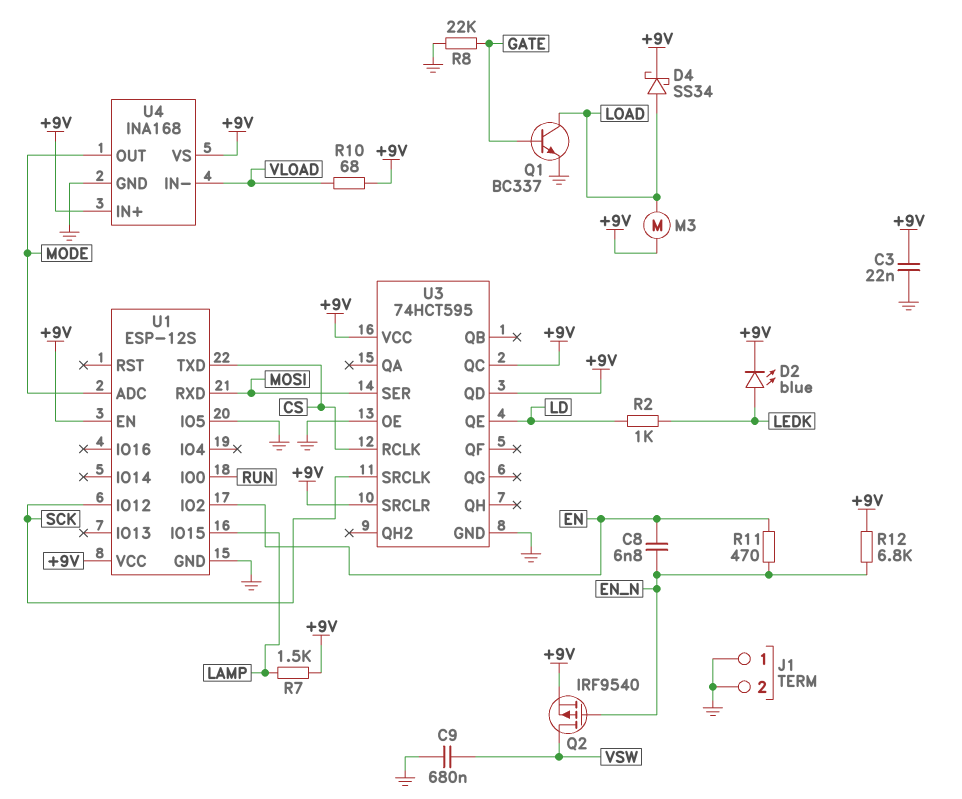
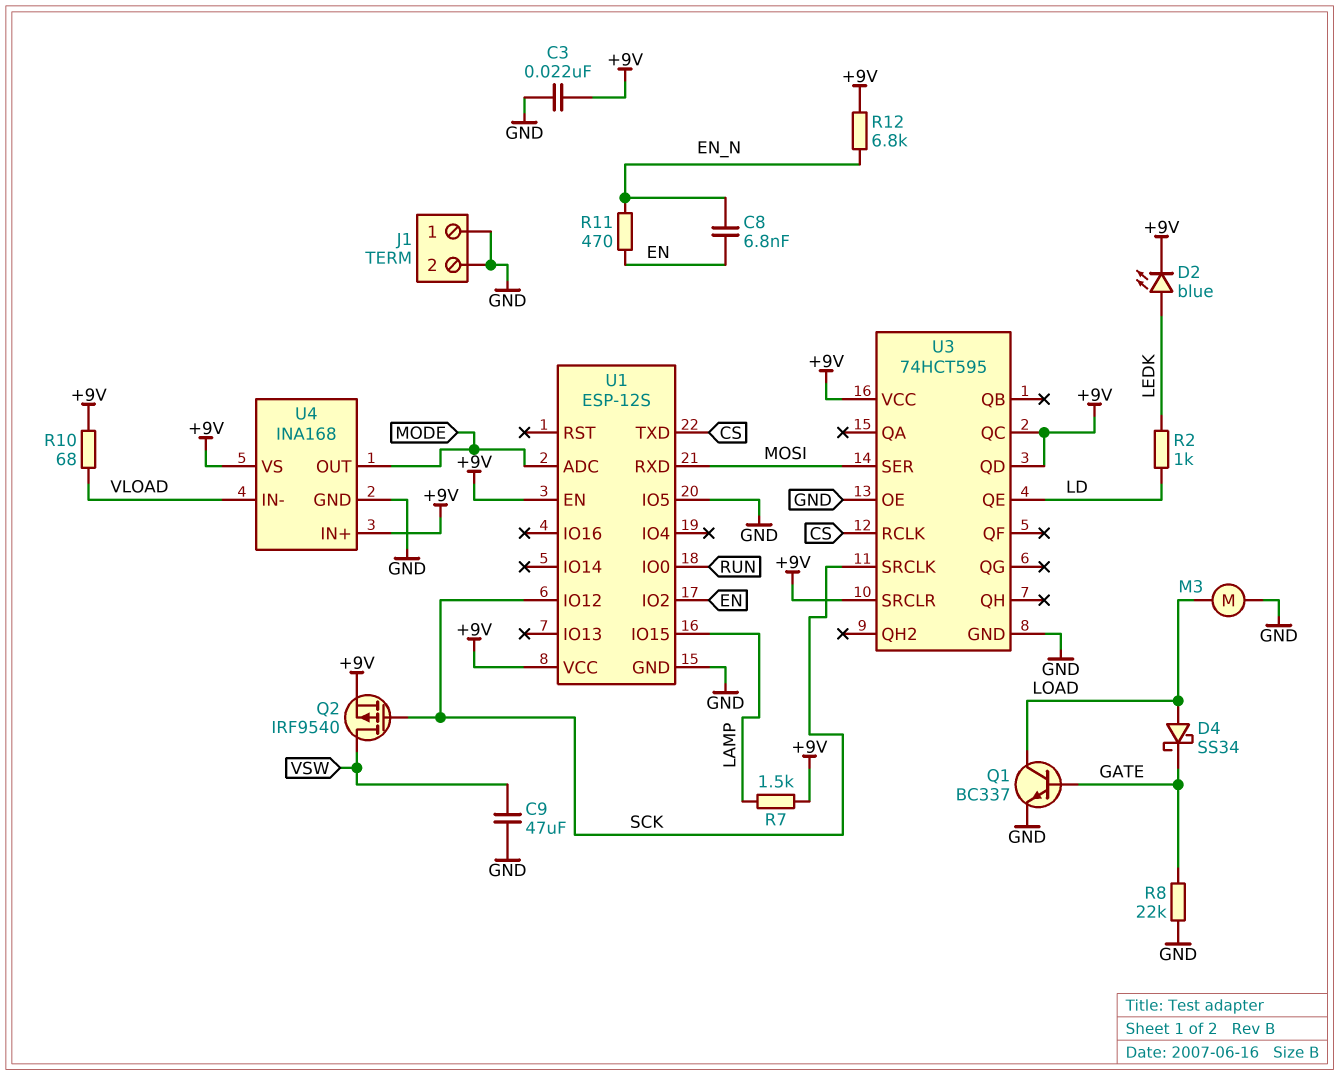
C9: 680nF (GND, VSW) -> 47uF (GND, VSW)
D4: schottky SS34 (A LOAD, K +9V) -> schottky SS34 (A LOAD, K GATE)
M3: motor (+9V, LOAD) -> motor (GND, LOAD)
Q2: PMOS IRF9540 (G EN_N, D VSW, S +9V) -> PMOS IRF9540 (G SCK, D VSW, S +9V)

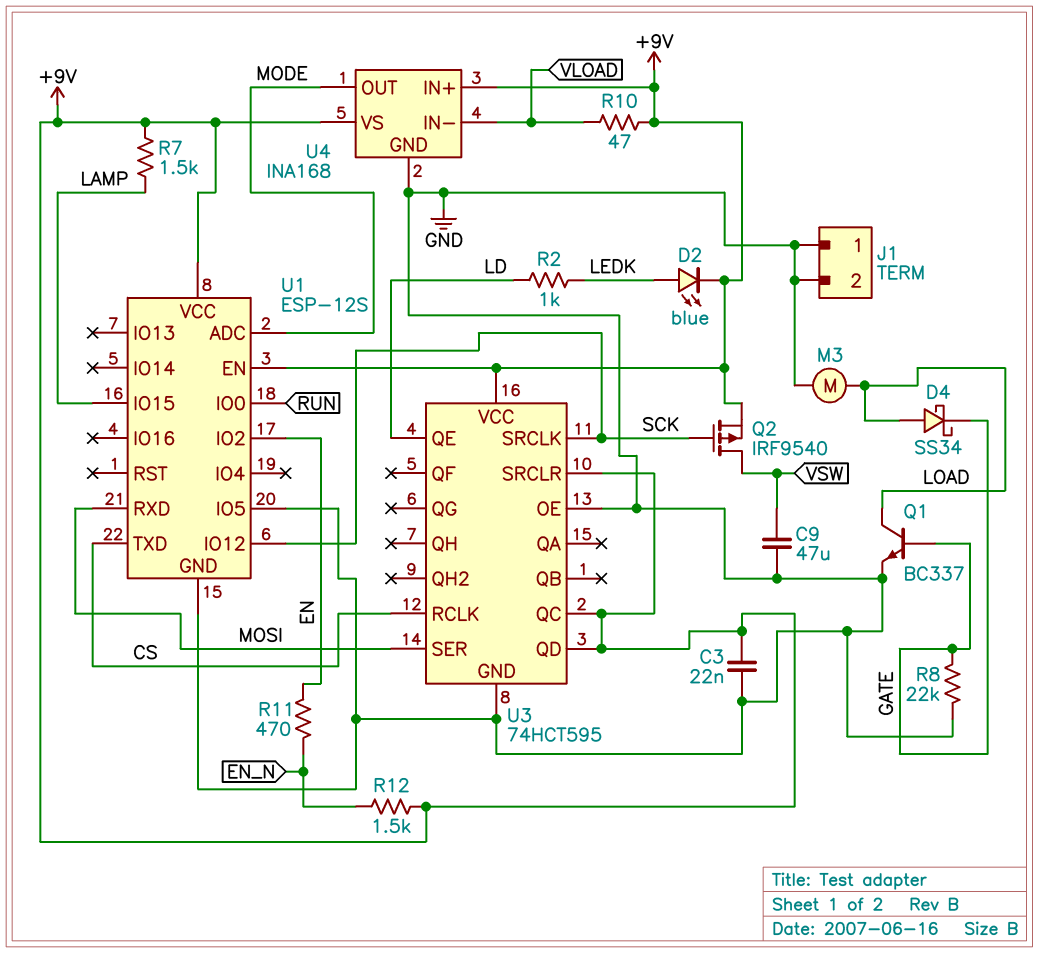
C8: 6.8nF (EN, EN_N) -> none
R10: 68 (+9V, VLOAD) -> 47 (+9V, VLOAD)
R12: 6.8k (+9V, EN_N) -> 1.5k (+9V, EN_N)

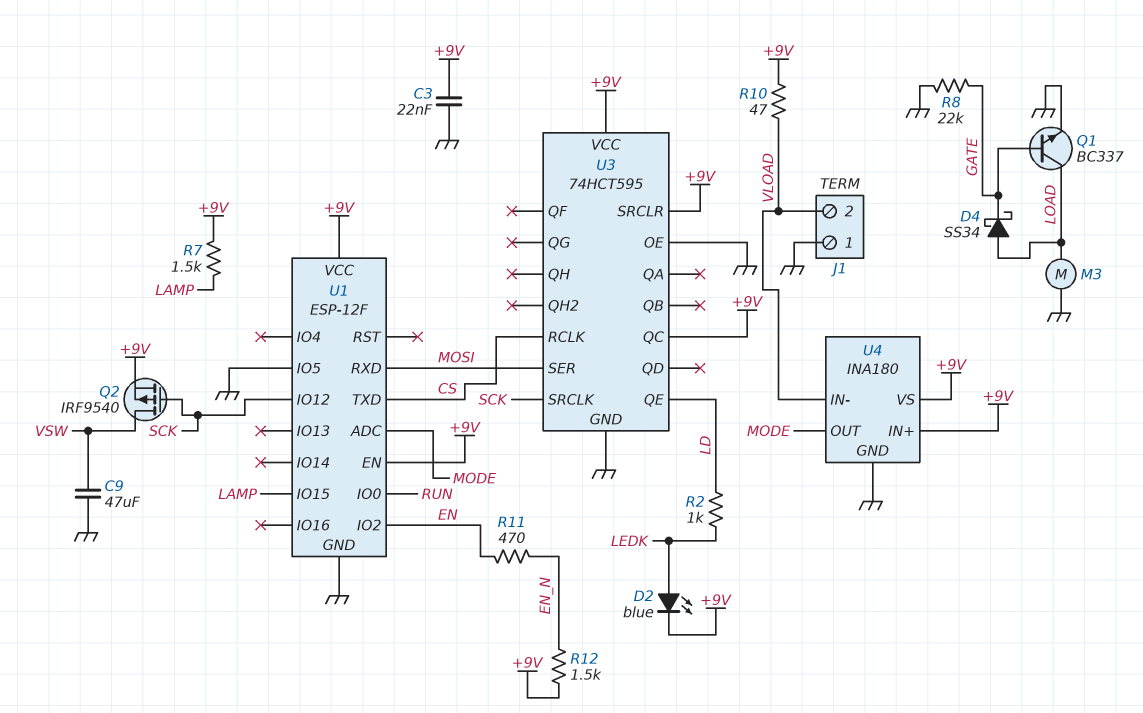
J1 pin 2: GND -> VLOAD
U1: ESP-12S -> ESP-12F
U3 pin QD: +9V -> none
U4: INA168 -> INA180

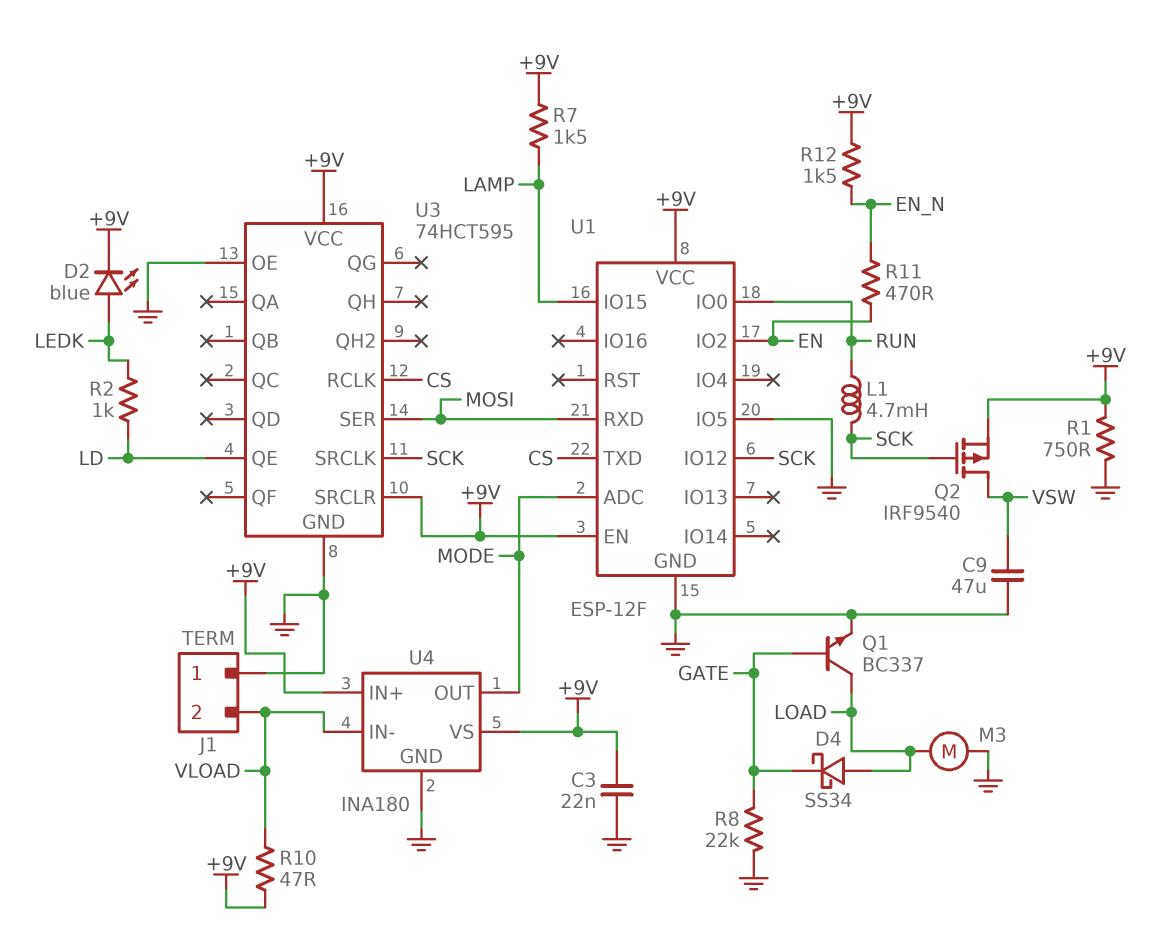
L1: none -> 4.7mH (RUN, SCK)
R1: none -> 750 (+9V, GND)
U3 pin QC: +9V -> none

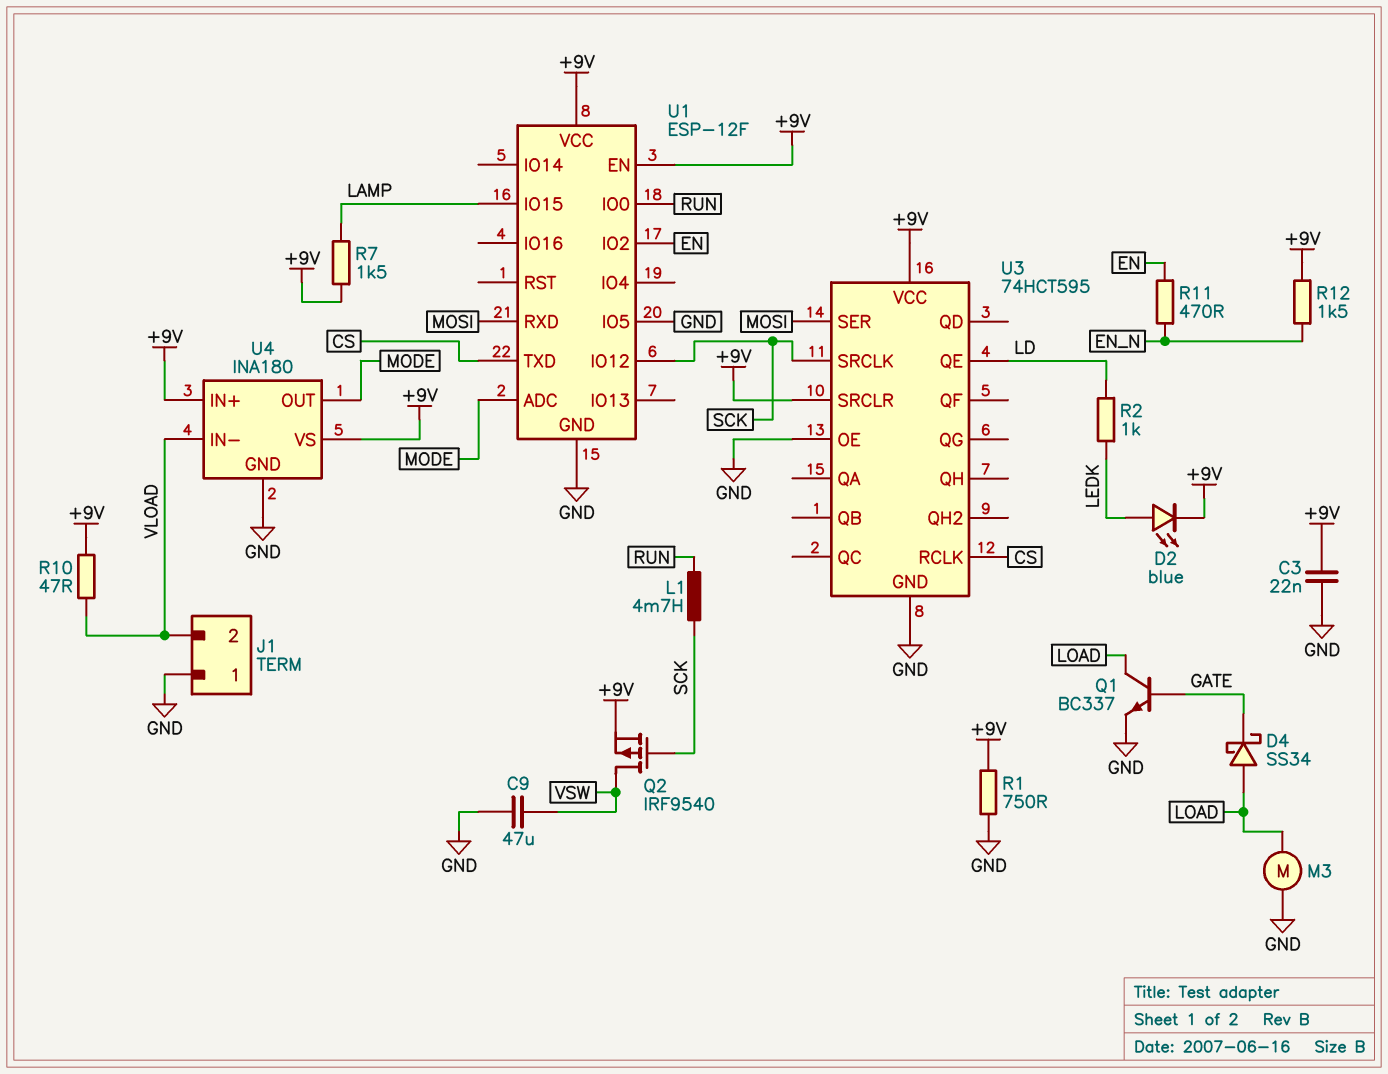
R8: 22k (GATE, GND) -> none

